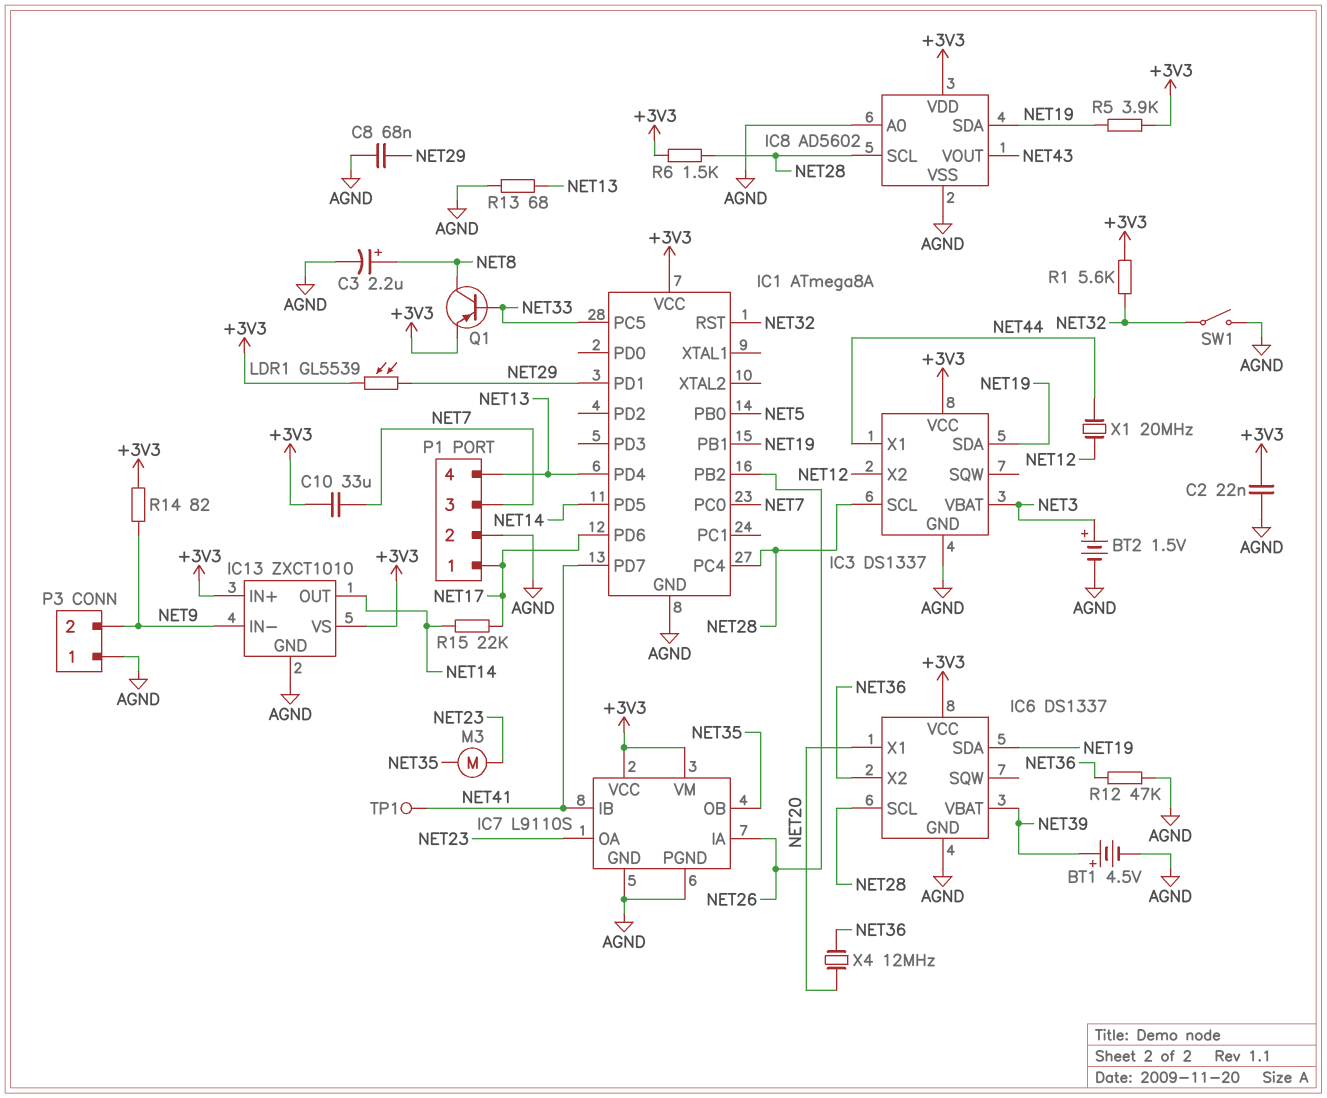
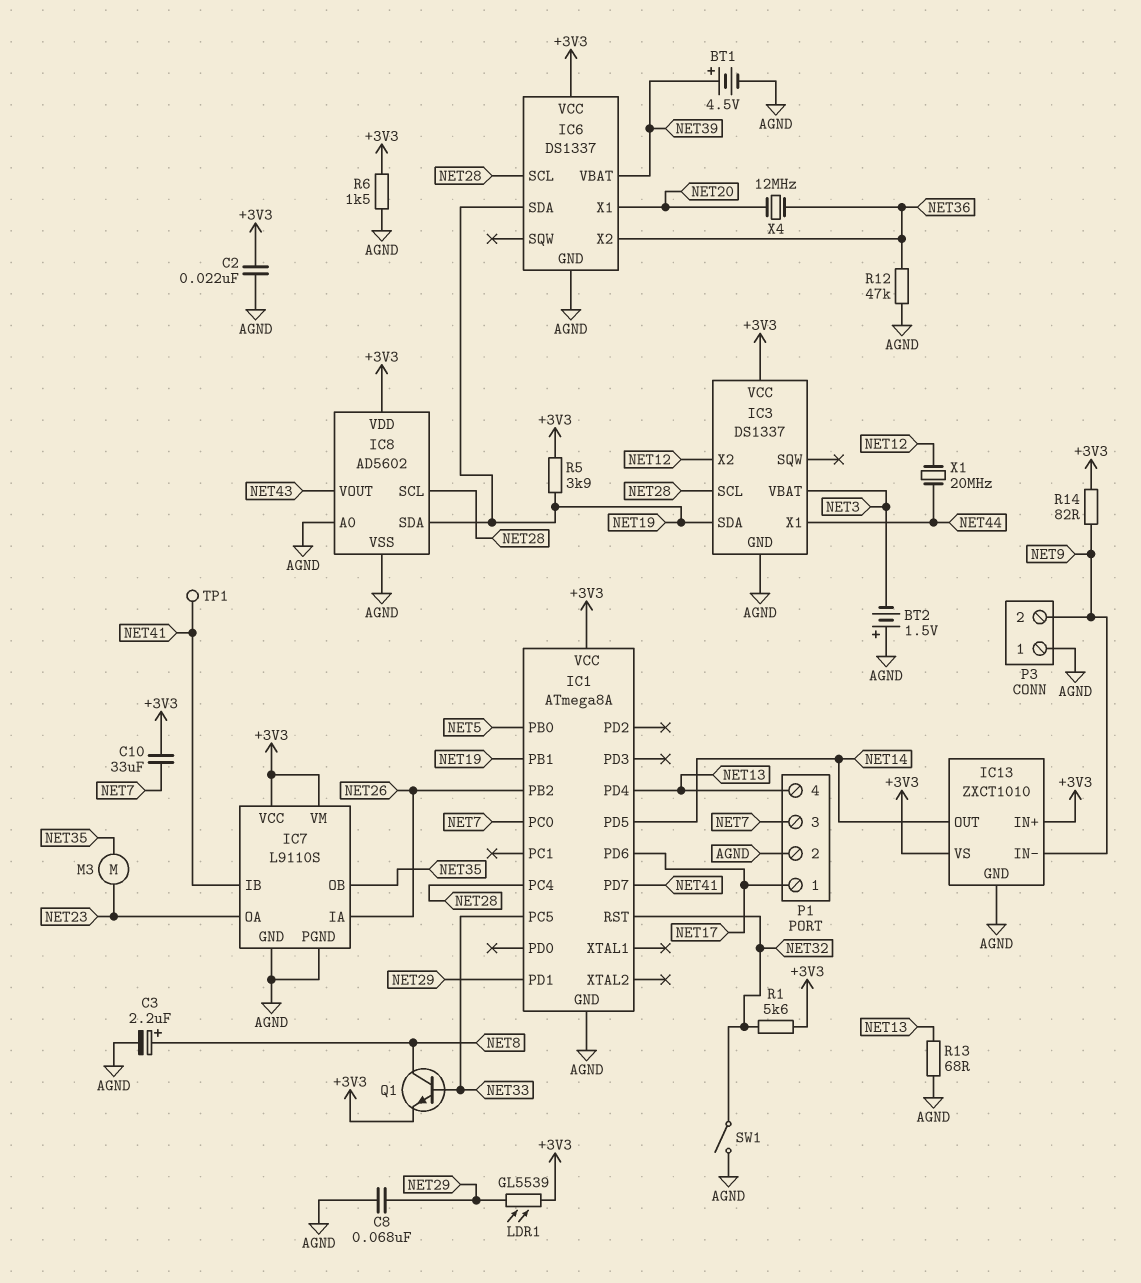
BT2: 1.5V (plus NET3, minus AGND) -> 1.5V (plus AGND, minus NET3)
Q1: PNP (B NET33, C NET8, E +3V3) -> NPN (B NET33, C NET8, E +3V3)
R6: 1.5k (+3V3, NET28) -> 1.5k (+3V3, AGND)
R15: 22k (NET14, NET17) -> none

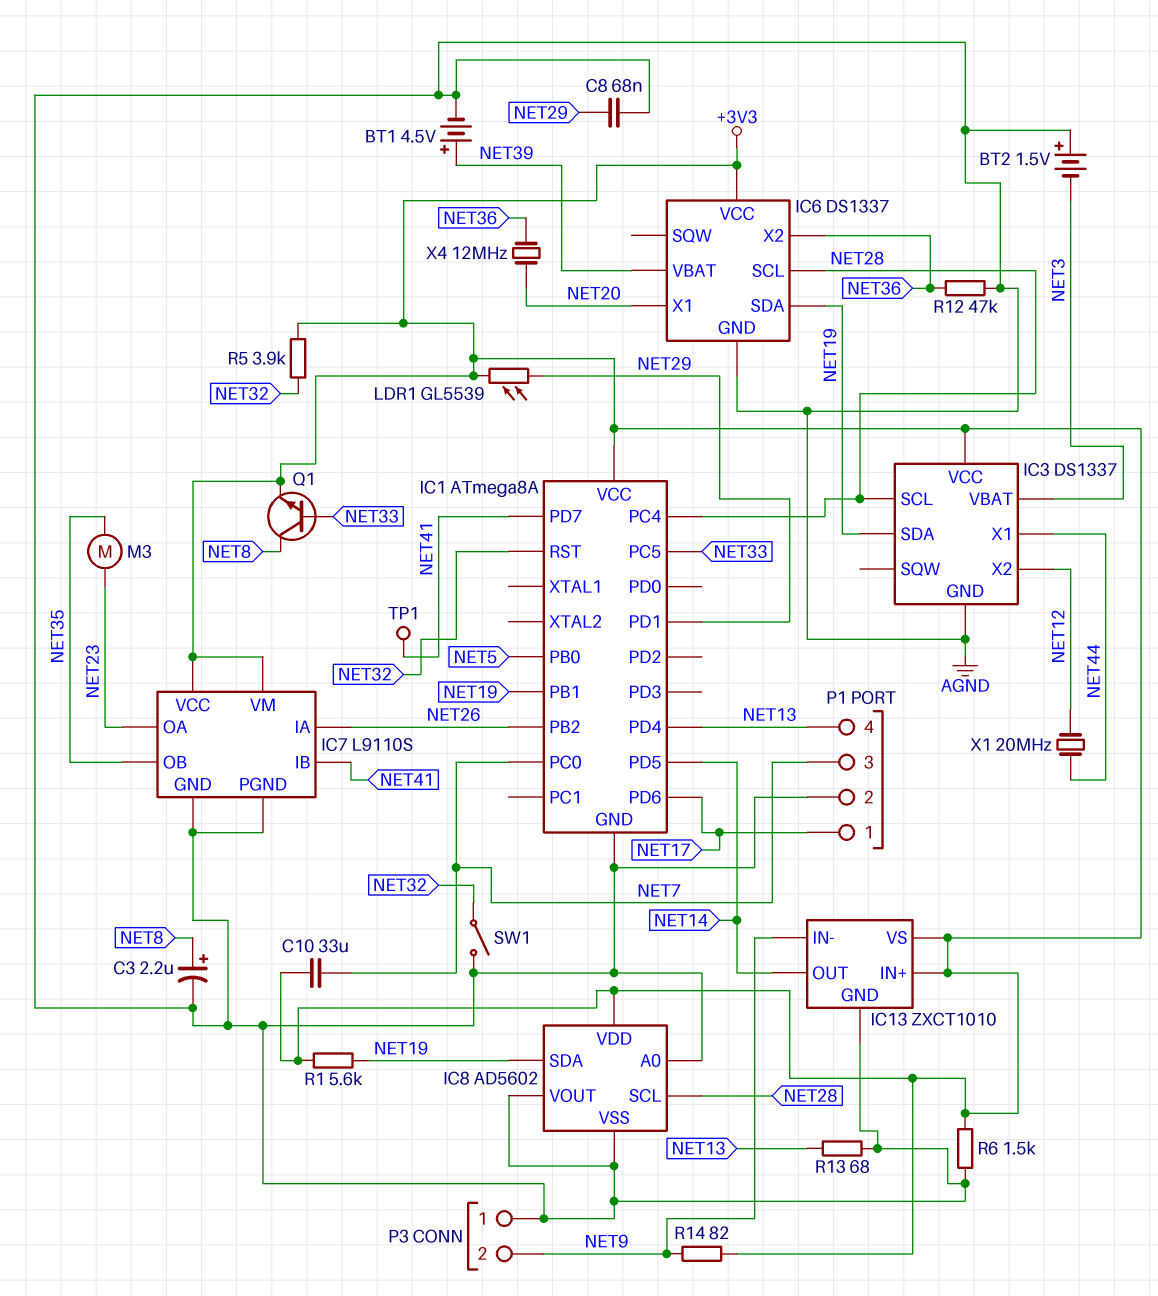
C2: 22nF (+3V3, AGND) -> none
IC8 pin VOUT: NET43 -> AGND
R1: 5.6k (+3V3, NET32) -> 5.6k (+3V3, NET19)
R5: 3.9k (+3V3, NET19) -> 3.9k (+3V3, NET32)

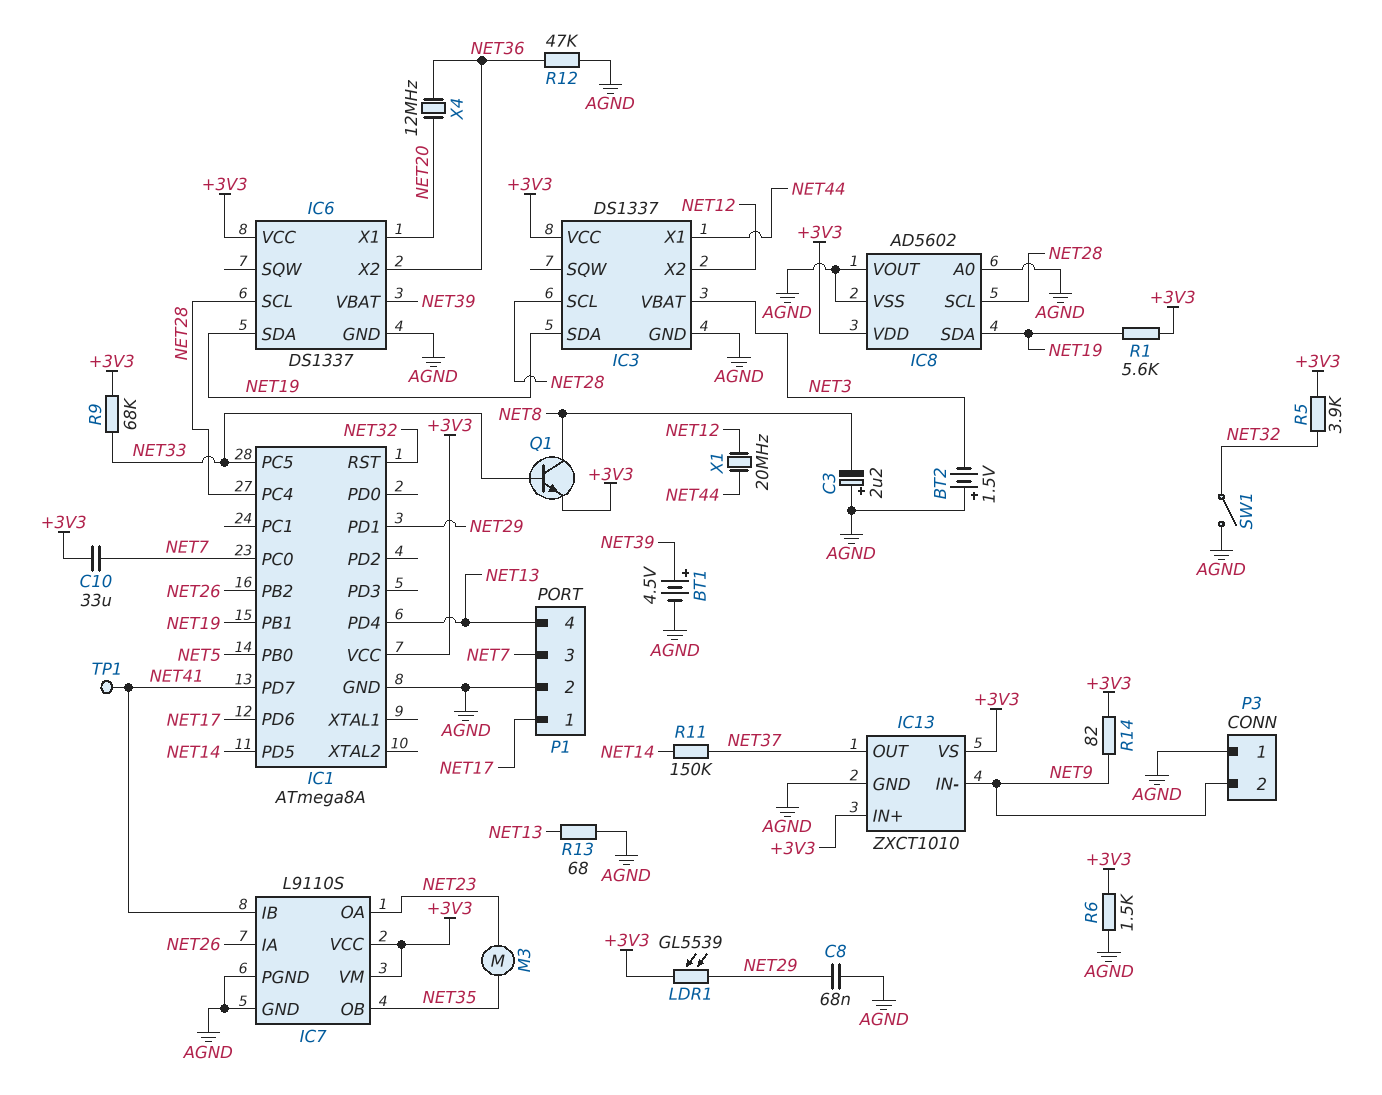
C3: 2.2uF (plus NET8, minus AGND) -> 2.2uF (plus AGND, minus NET8)
IC13 pin OUT: NET14 -> NET37
R9: none -> 68k (+3V3, NET33)
R11: none -> 150k (NET14, NET37)

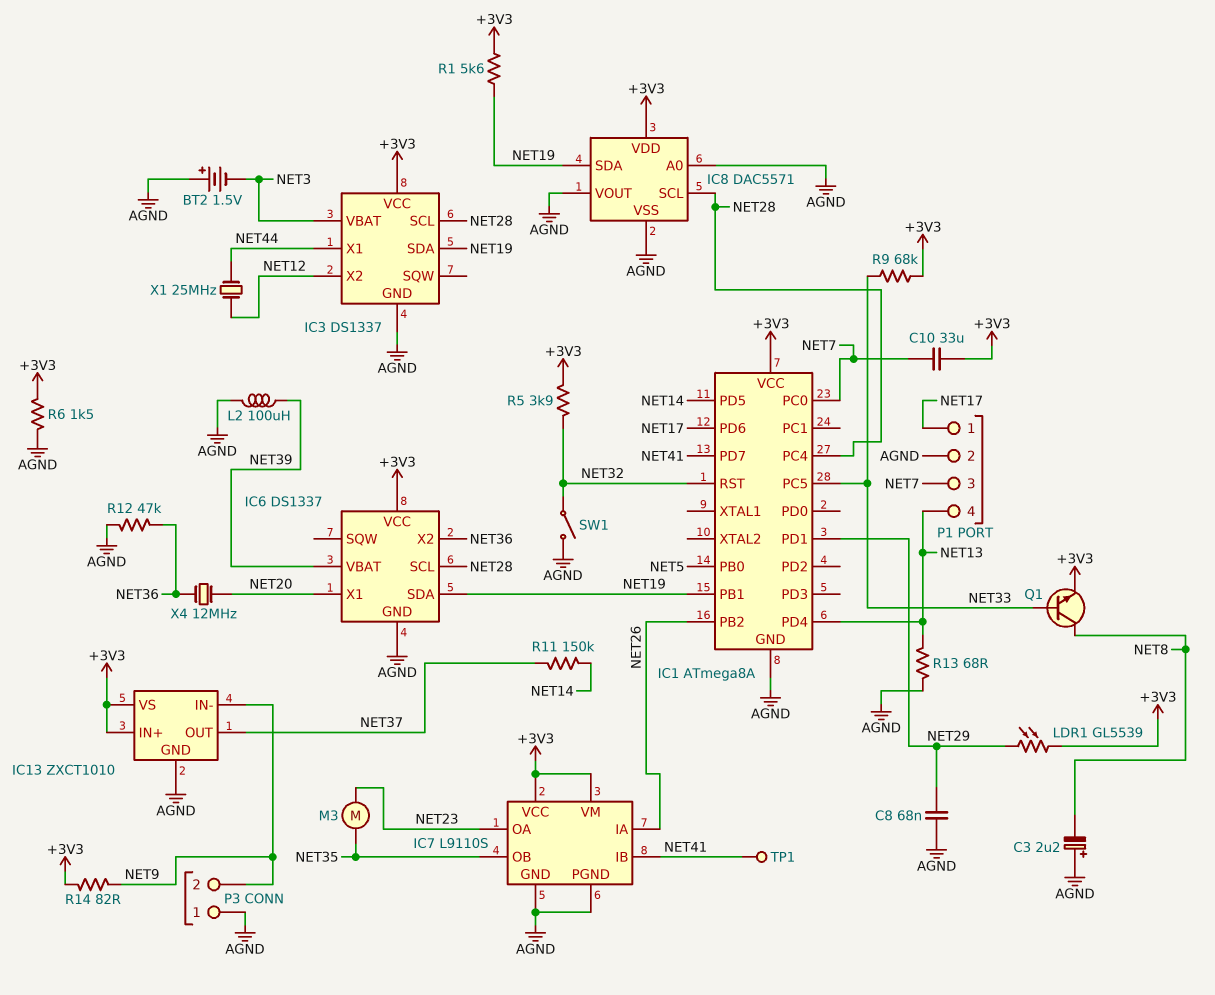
BT1: 4.5V (plus NET39, minus AGND) -> none
IC8: AD5602 -> DAC5571
L2: none -> 100uH (AGND, NET39)
X1: 20MHz (NET12, NET44) -> 25MHz (NET12, NET44)

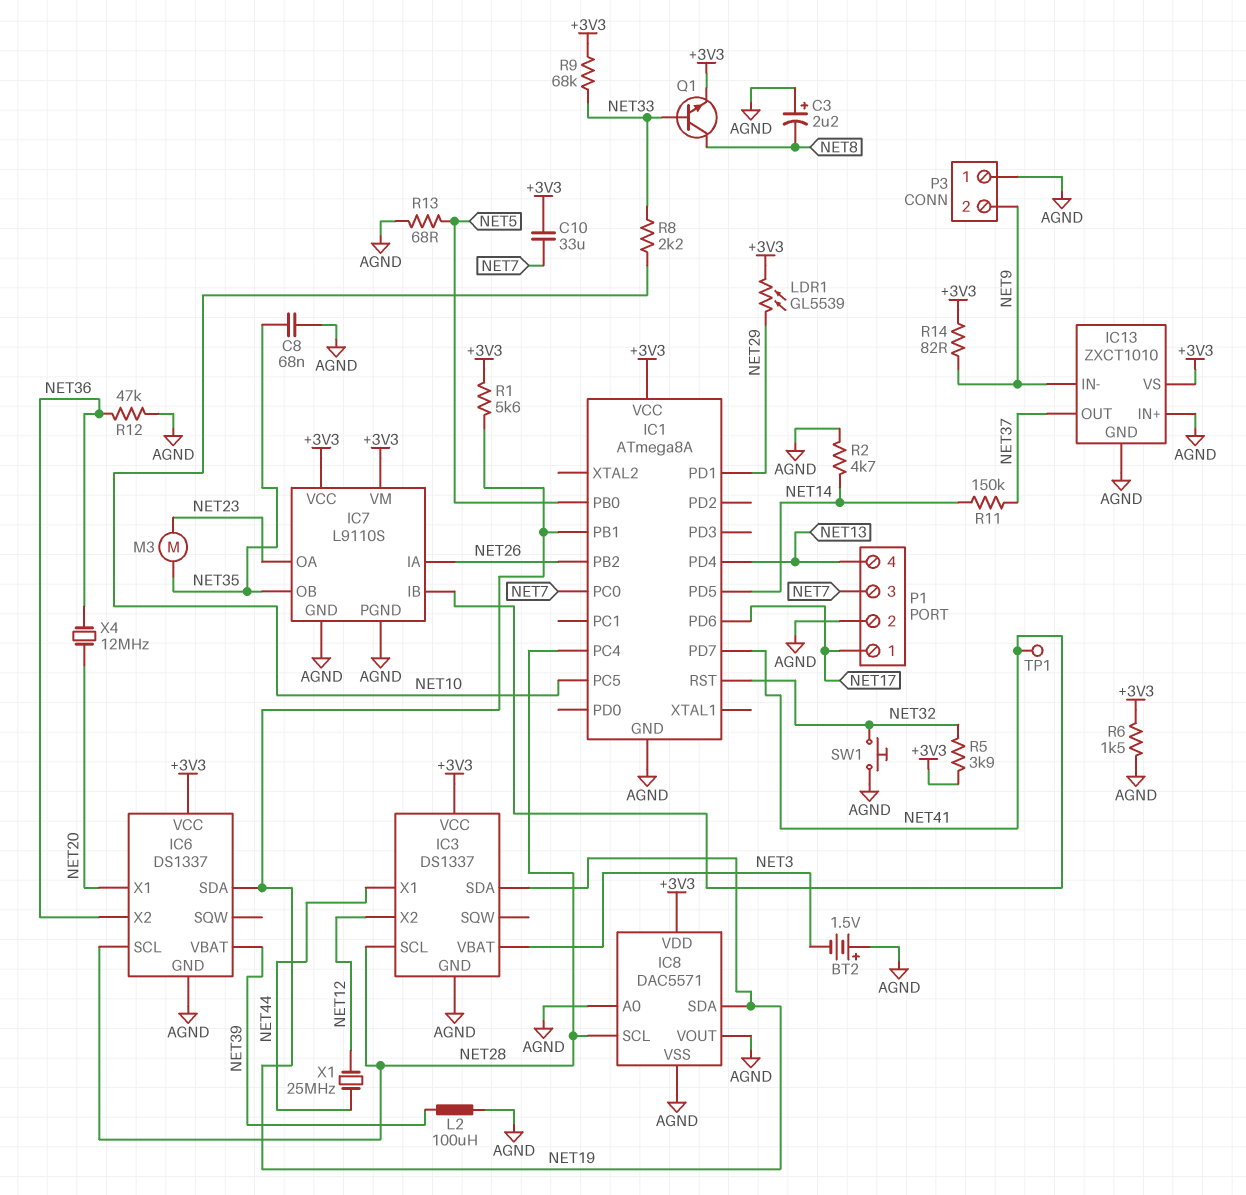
C8: 68nF (AGND, NET29) -> 68nF (AGND, NET35)
IC1 pin PC5: NET33 -> NET10
IC13 pin IN+: +3V3 -> AGND
R2: none -> 4.7k (AGND, NET14)
R8: none -> 2.2k (NET10, NET33)
R13: 68 (AGND, NET13) -> 68 (AGND, NET5)
SW1: switch (AGND, NET32) -> button (AGND, NET32)

